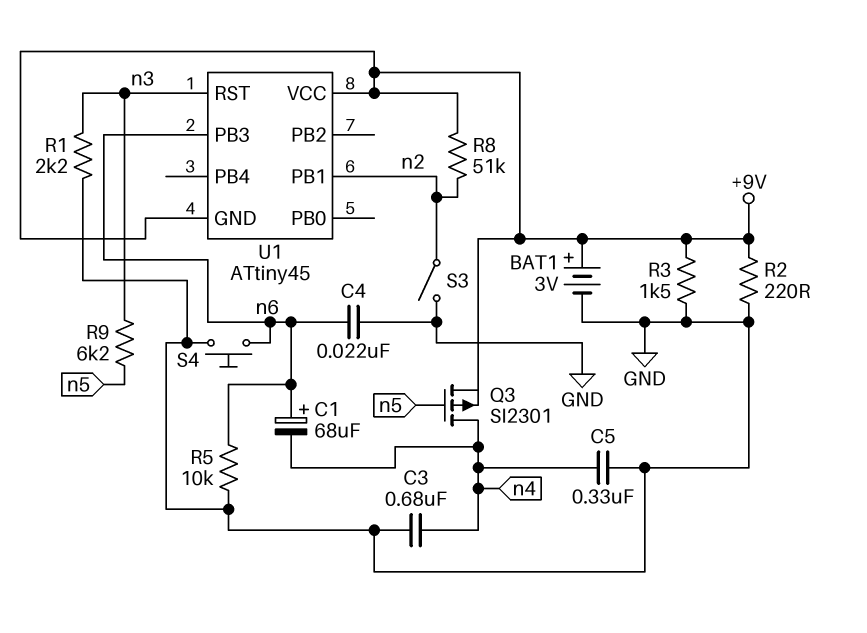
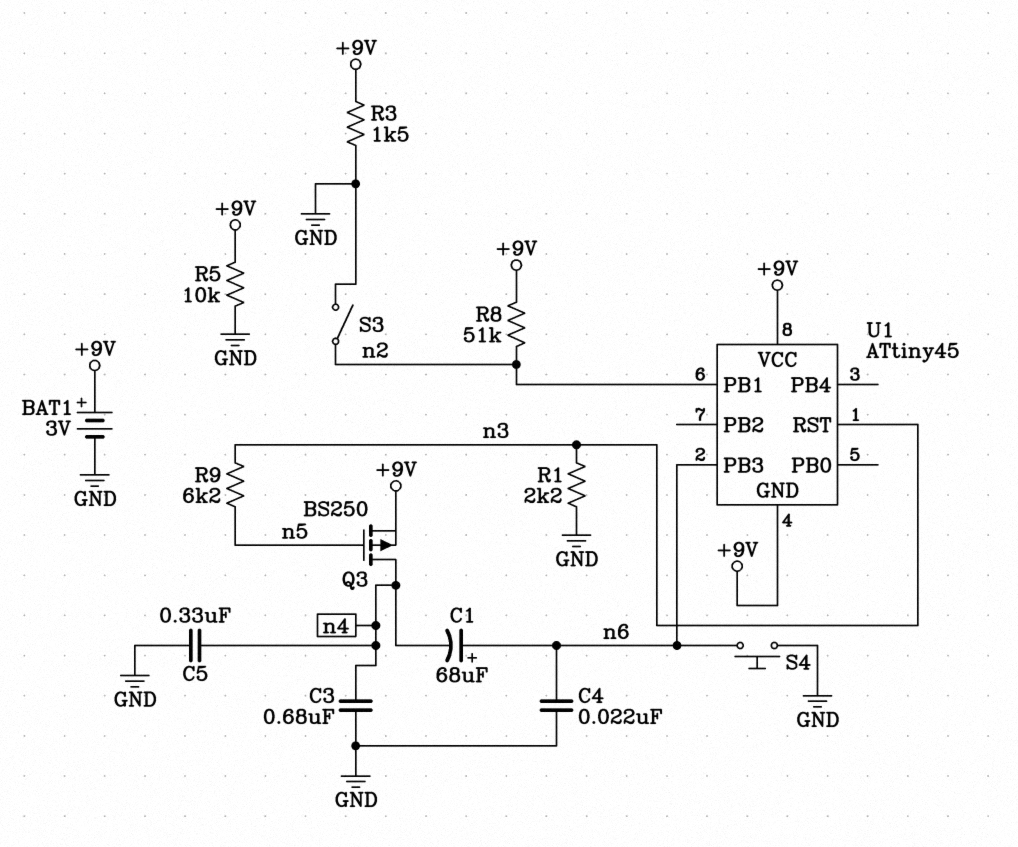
Q3: PMOS SI2301 (G n5, D n4, S +9V) -> PMOS BS250 (G n5, D n4, S +9V)
R2: 220 (+9V, GND) -> none
R5: 10k (GND, n6) -> 10k (+9V, GND)

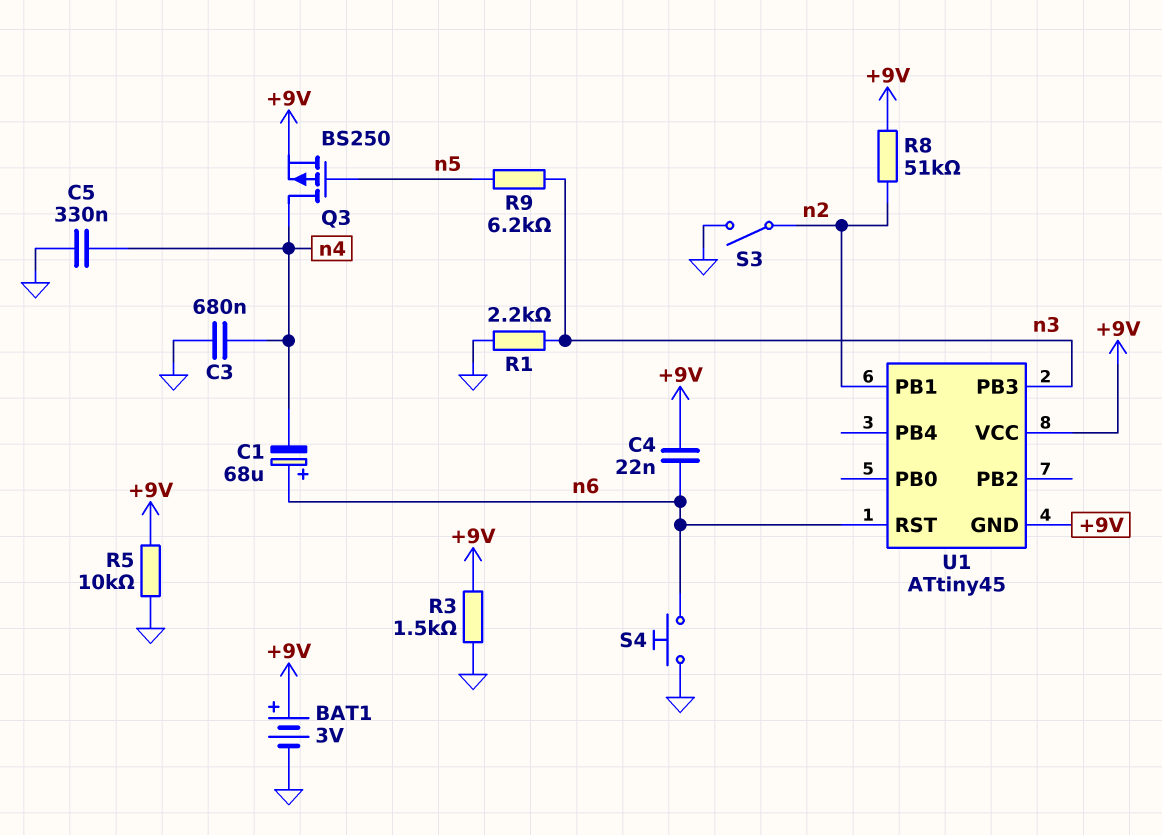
C4: 22nF (GND, n6) -> 22nF (+9V, n6)
U1 pin PB3: n6 -> n3
U1 pin RST: n3 -> n6

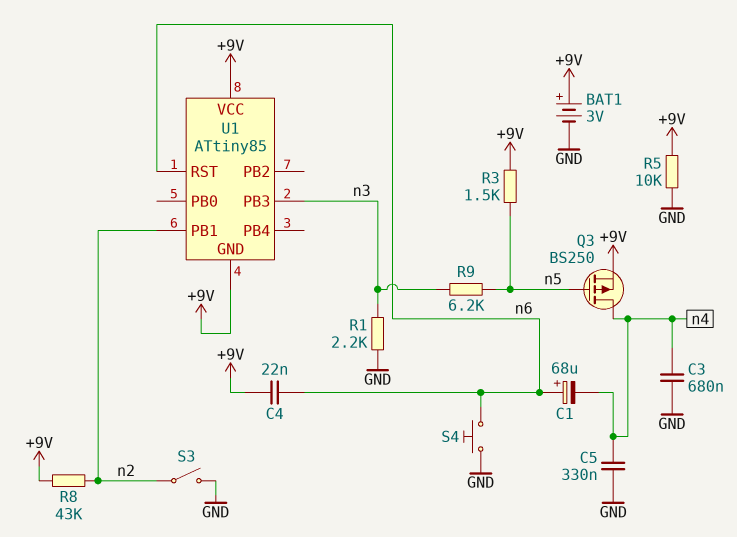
R3: 1.5k (+9V, GND) -> 1.5k (+9V, n5)
R8: 51k (+9V, n2) -> 43k (+9V, n2)
U1: ATtiny45 -> ATtiny85

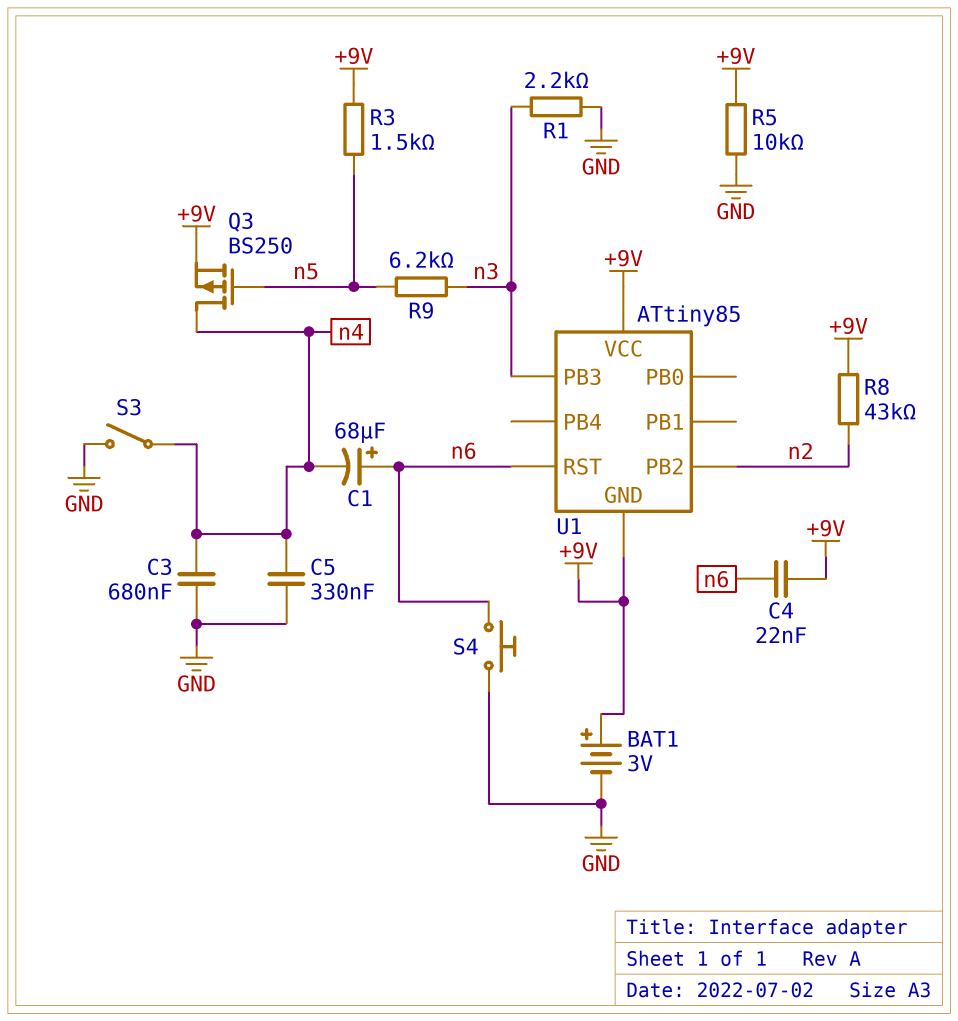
S3: switch (GND, n2) -> switch (GND, n4)
U1 pin PB1: n2 -> none
U1 pin PB2: none -> n2

